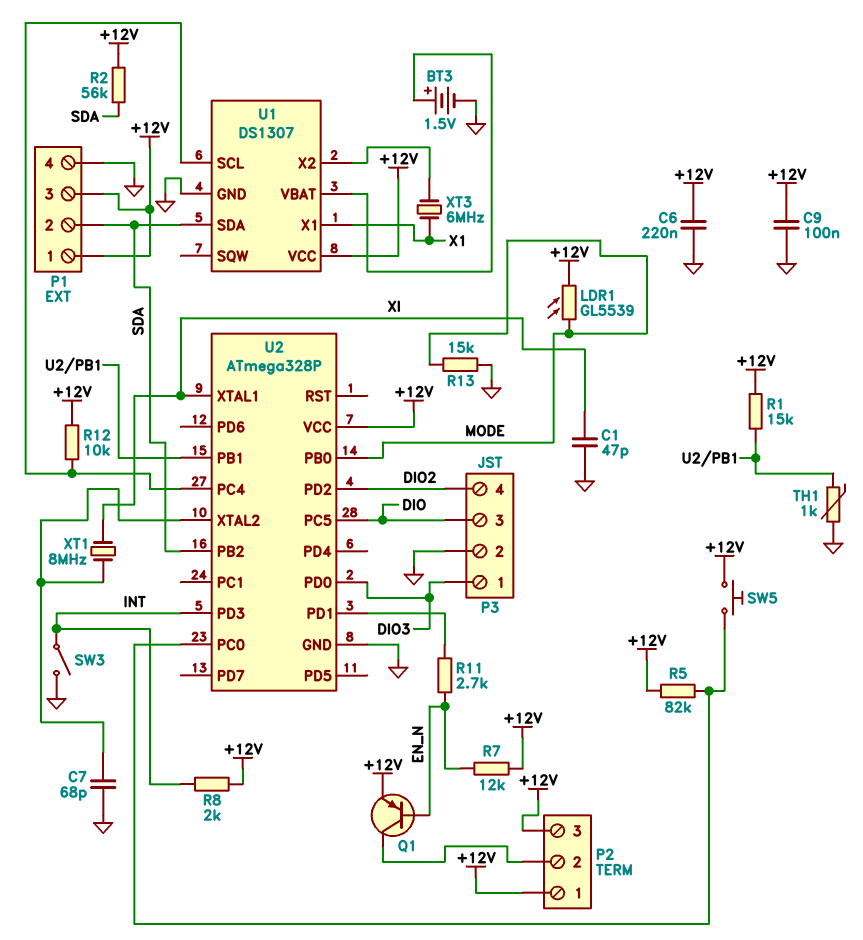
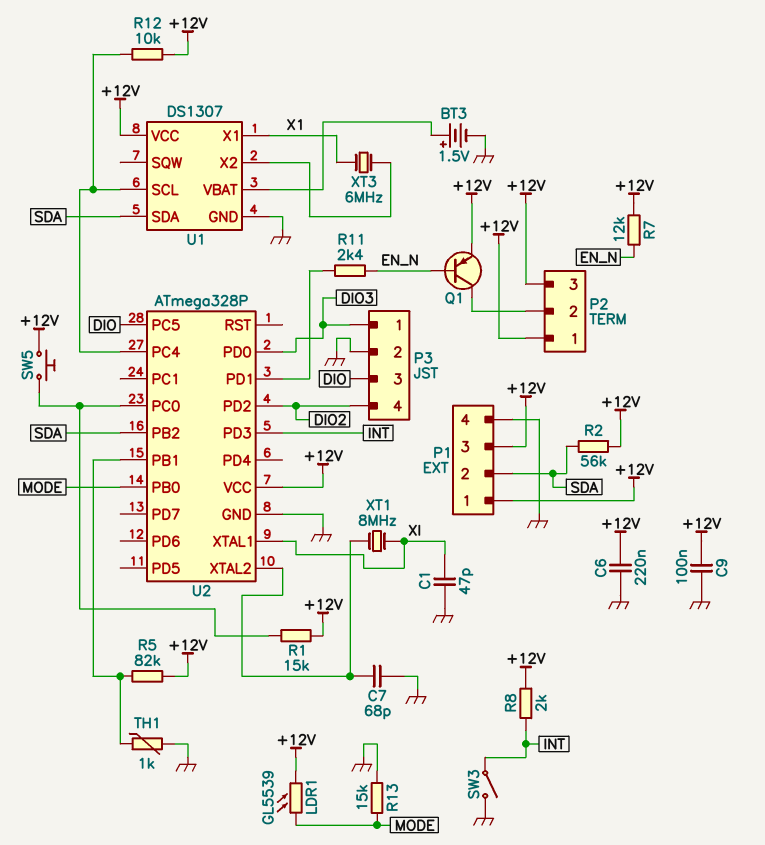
R1: 15k (+12V, U2/PB1) -> 15k (+12V, U2/PC0)
R5: 82k (+12V, U2/PC0) -> 82k (+12V, U2/PB1)
R11: 2.7k (EN_N, U2/PD1) -> 2.4k (EN_N, U2/PD1)

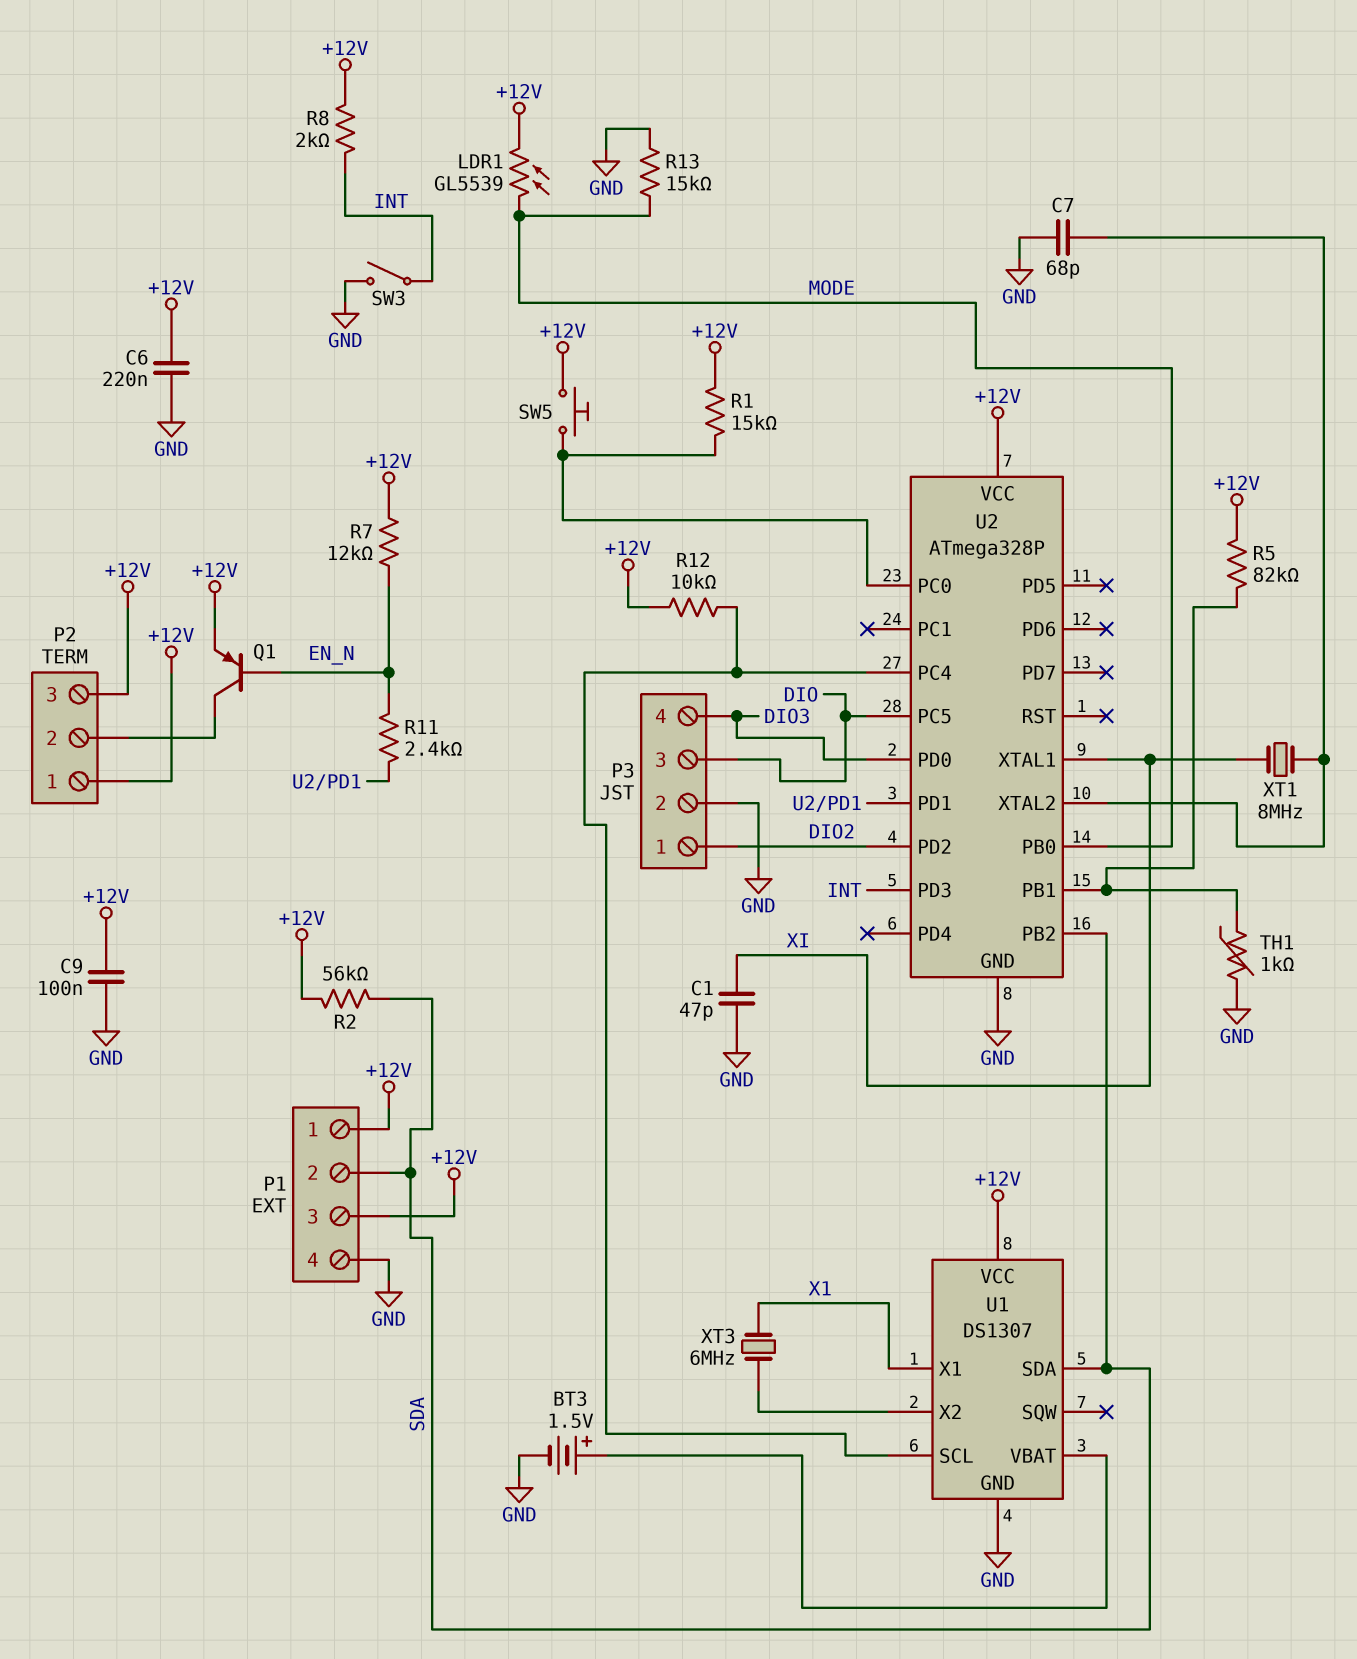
P3 pin 1: DIO3 -> DIO2
P3 pin 4: DIO2 -> DIO3

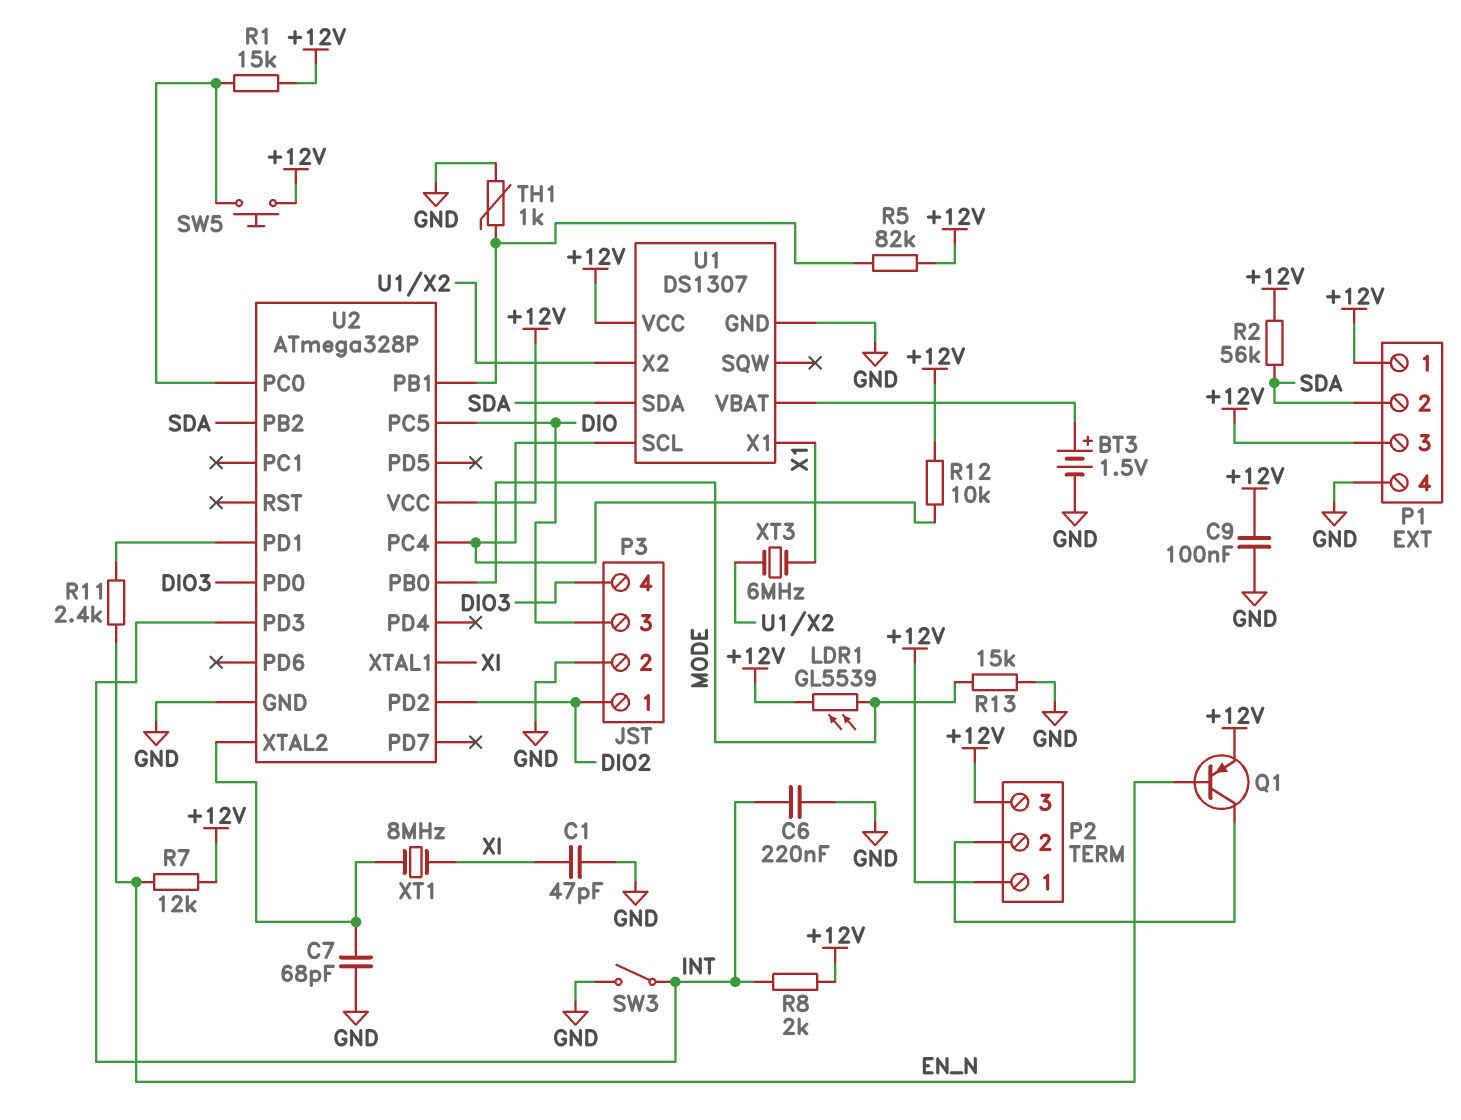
C6: 220nF (+12V, GND) -> 220nF (GND, INT)

